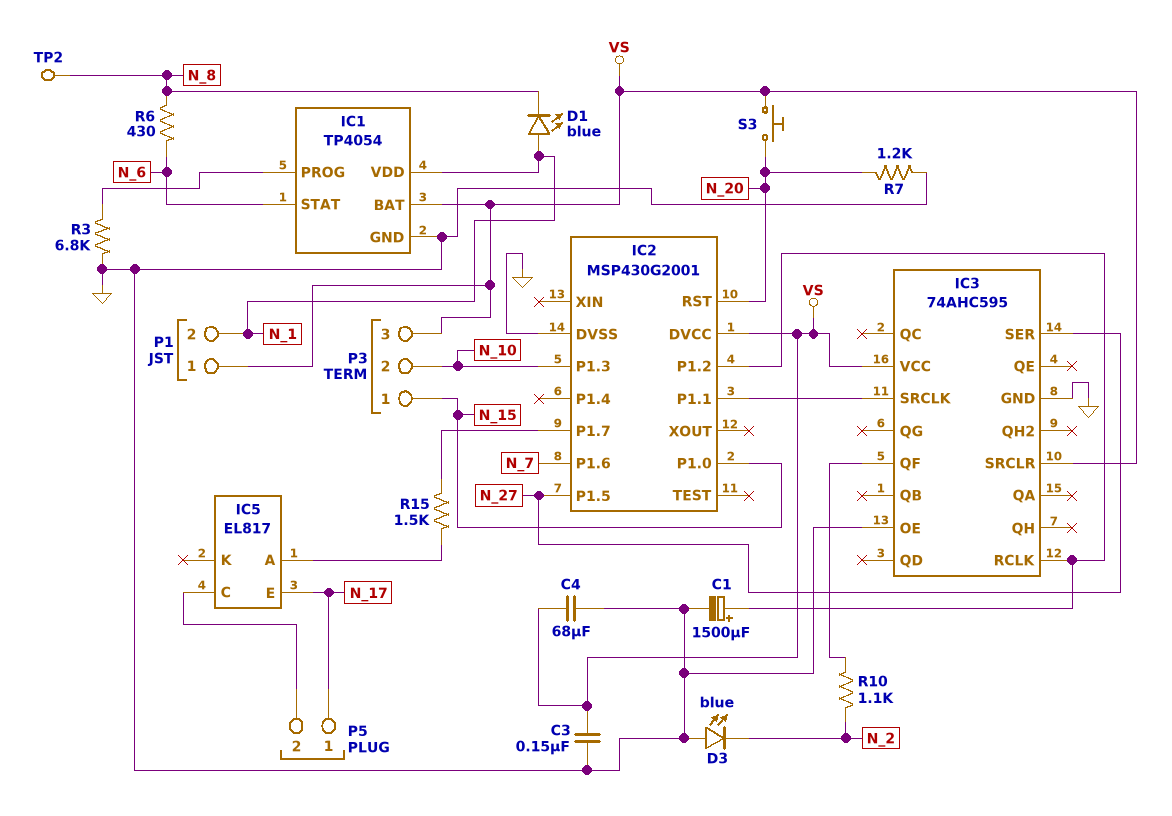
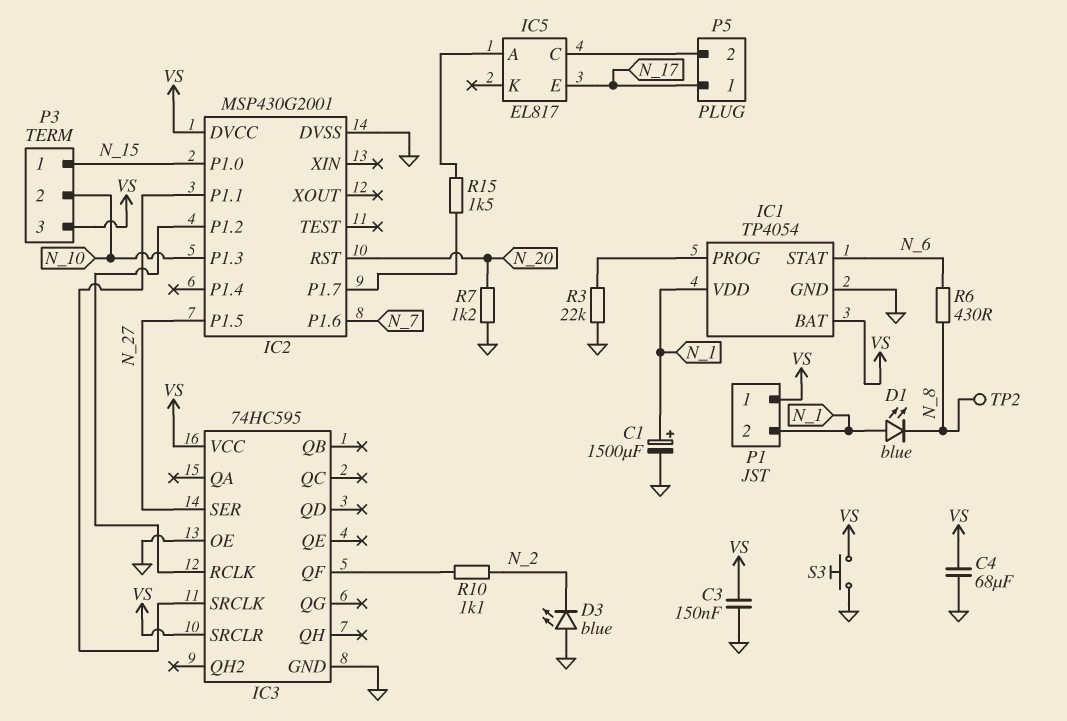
C1: 1500uF (plus IC2/P1.2, minus GND) -> 1500uF (plus N_1, minus GND)
IC3: 74AHC595 -> 74HC595
R3: 6.8k (GND, IC1/PROG) -> 22k (GND, IC1/PROG)
S3: button (N_20, VS) -> button (GND, VS)

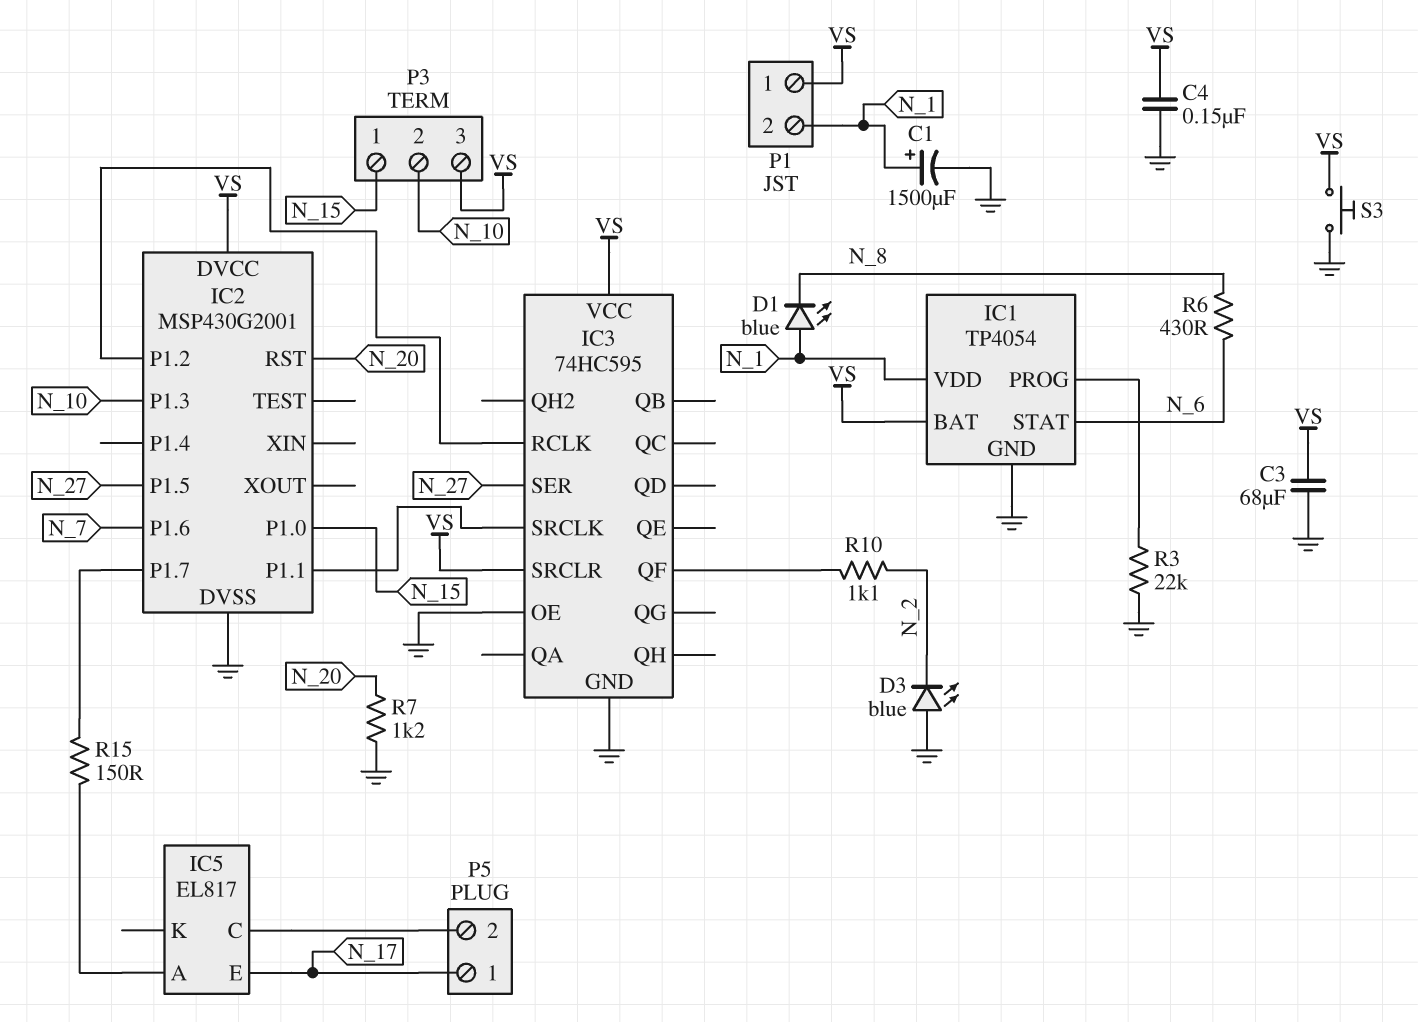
C3: 150nF (GND, VS) -> 68uF (GND, VS)
C4: 68uF (GND, VS) -> 150nF (GND, VS)
R15: 1.5k (IC2/P1.7, IC5/A) -> 150 (IC2/P1.7, IC5/A)
TP2: test point (N_8) -> none

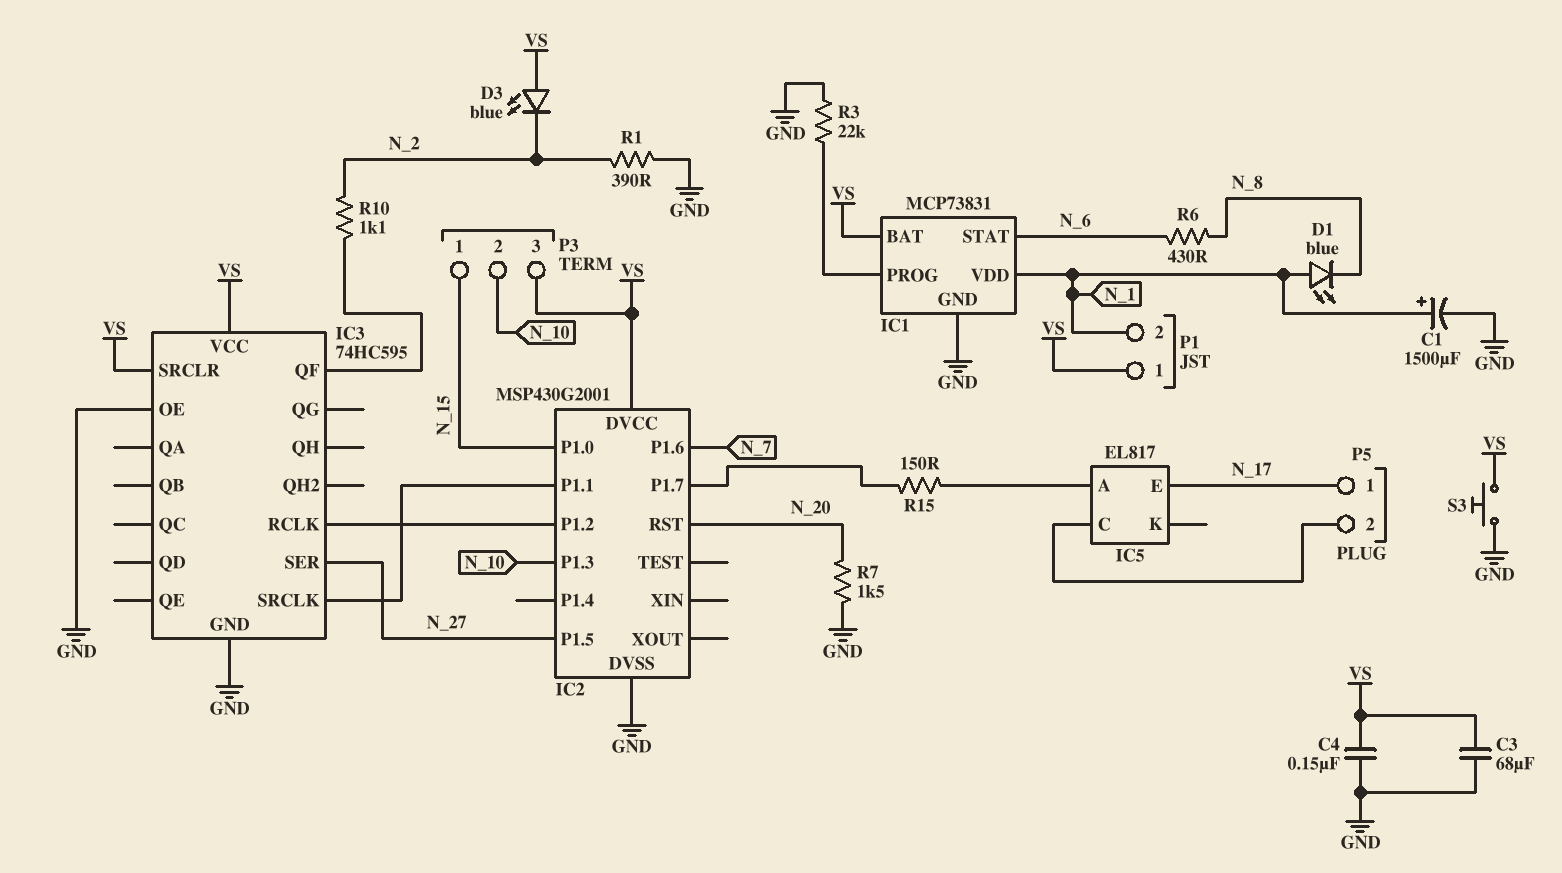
D3: LED blue (A GND, K N_2) -> LED blue (A VS, K N_2)
IC1: TP4054 -> MCP73831
R1: none -> 390 (GND, N_2)
R7: 1.2k (GND, N_20) -> 1.5k (GND, N_20)

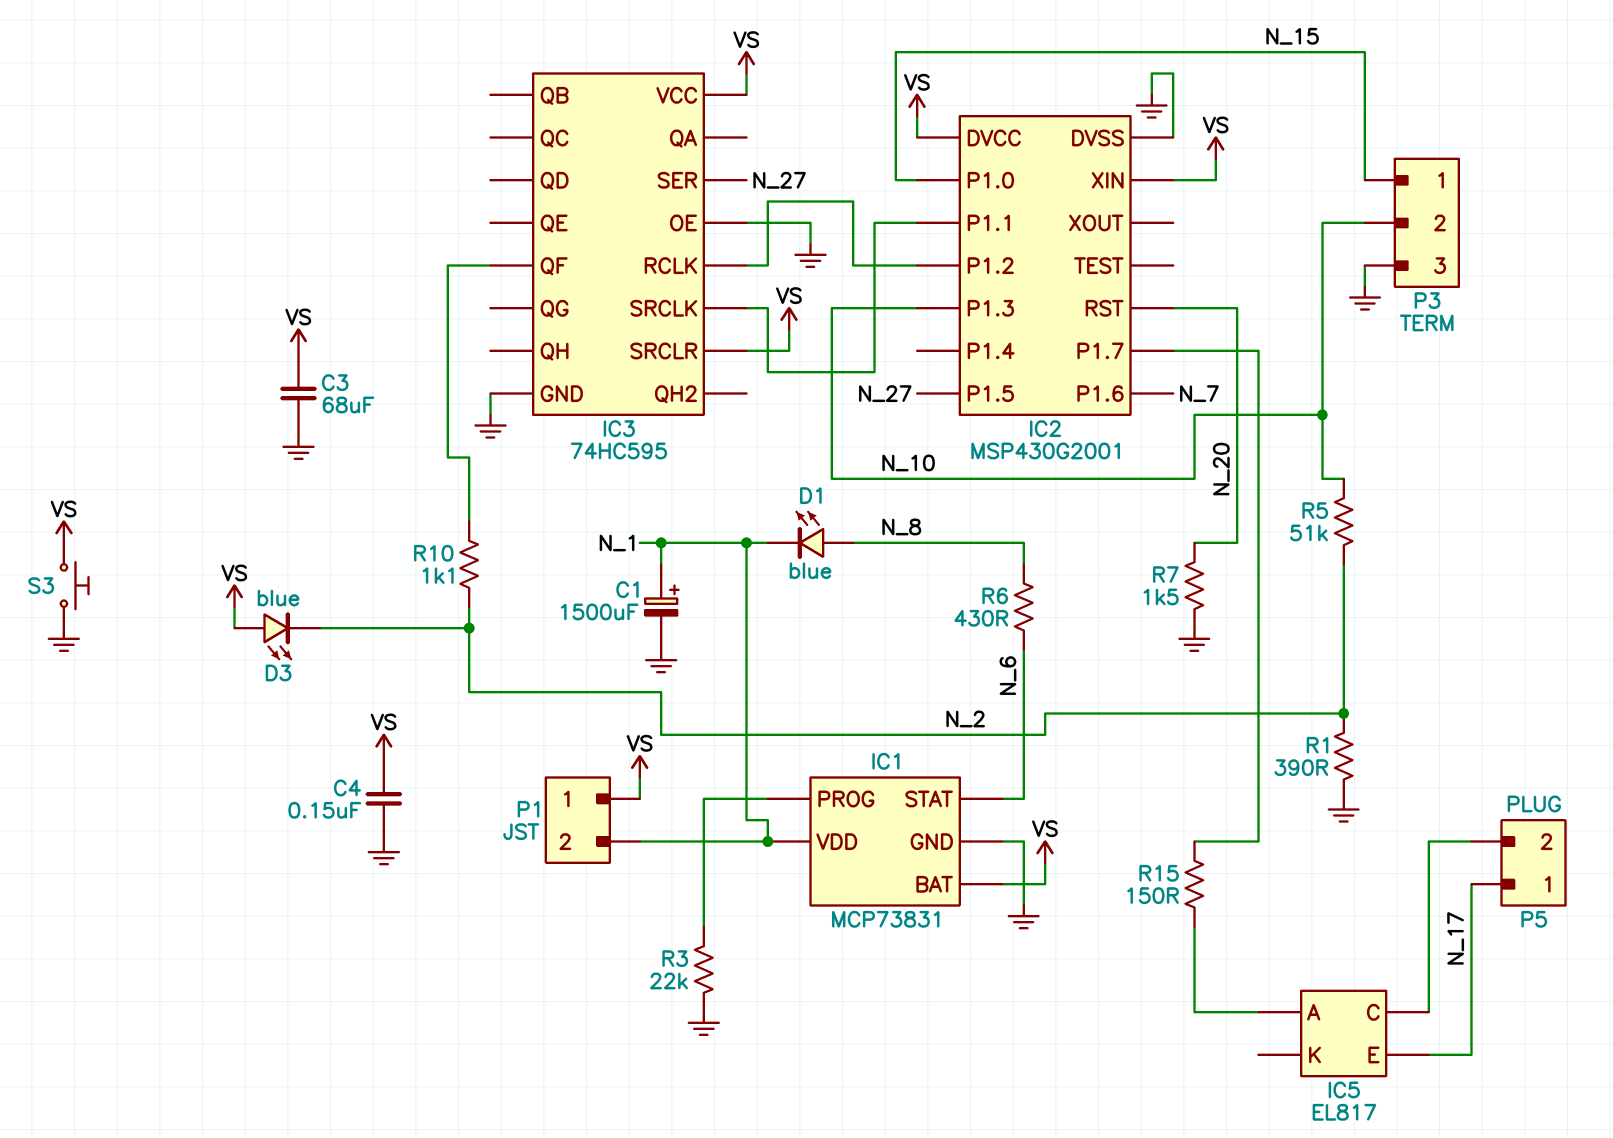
D1: LED blue (A N_1, K N_8) -> LED blue (A N_8, K N_1)
IC2 pin XIN: none -> VS
P3 pin 3: VS -> GND
R5: none -> 51k (N_2, N_10)

